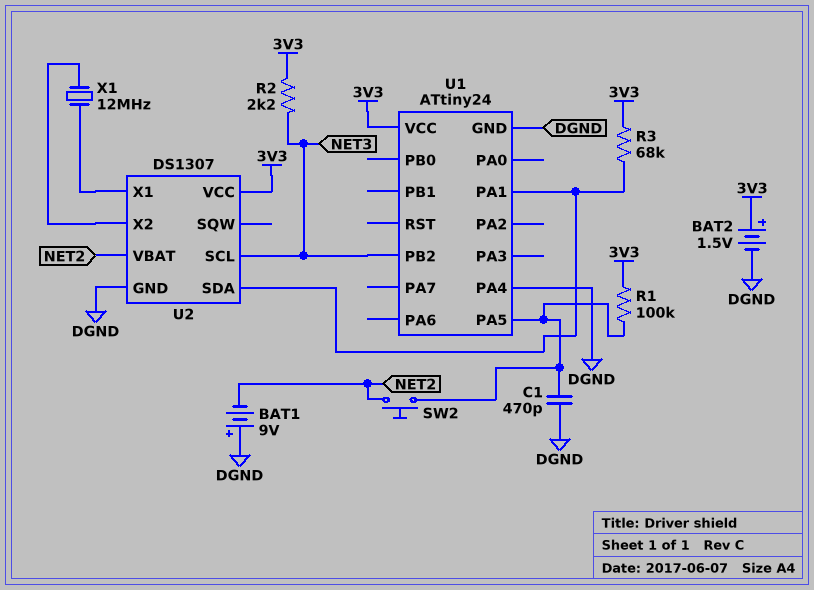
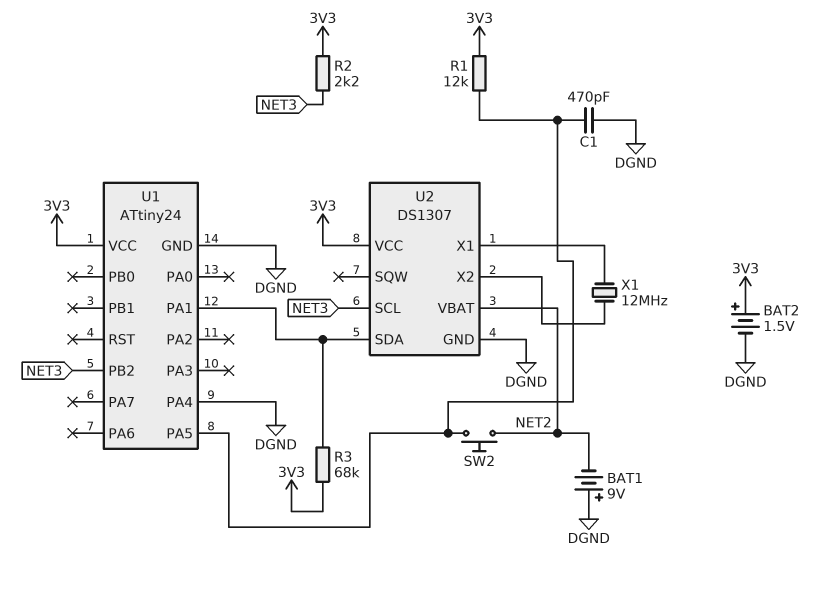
R1: 100k (3V3, U1/PA5) -> 12k (3V3, U1/PA5)

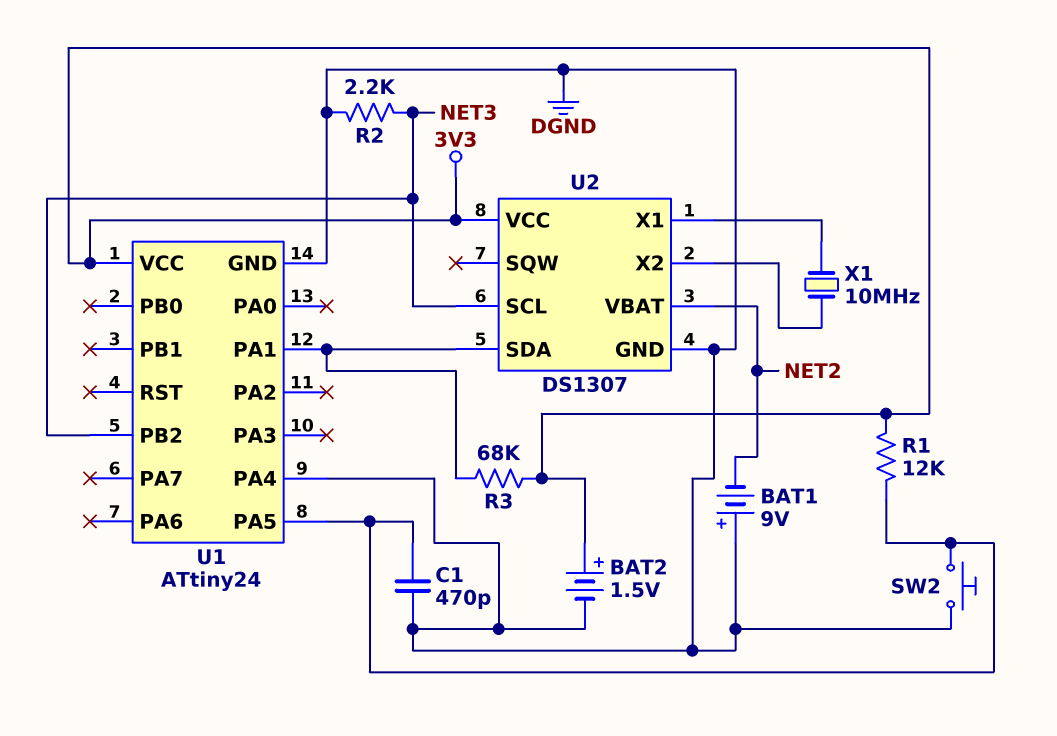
R2: 2.2k (3V3, NET3) -> 2.2k (DGND, NET3)
SW2: button (NET2, U1/PA5) -> button (DGND, U1/PA5)
X1: 12MHz (U2/X1, U2/X2) -> 10MHz (U2/X1, U2/X2)

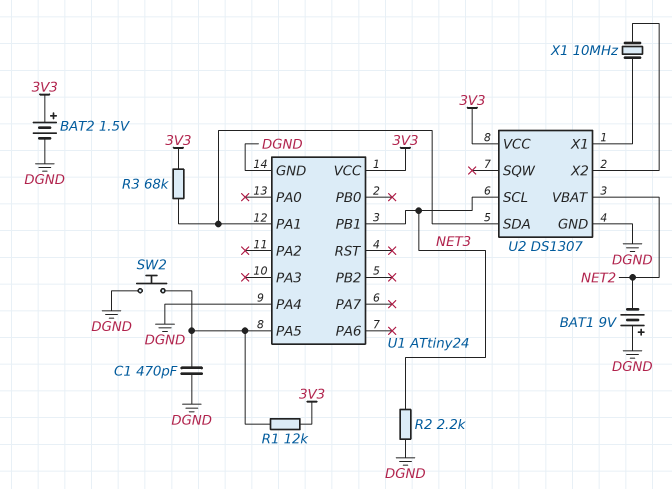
U1 pin PB1: none -> NET3
U1 pin PB2: NET3 -> none

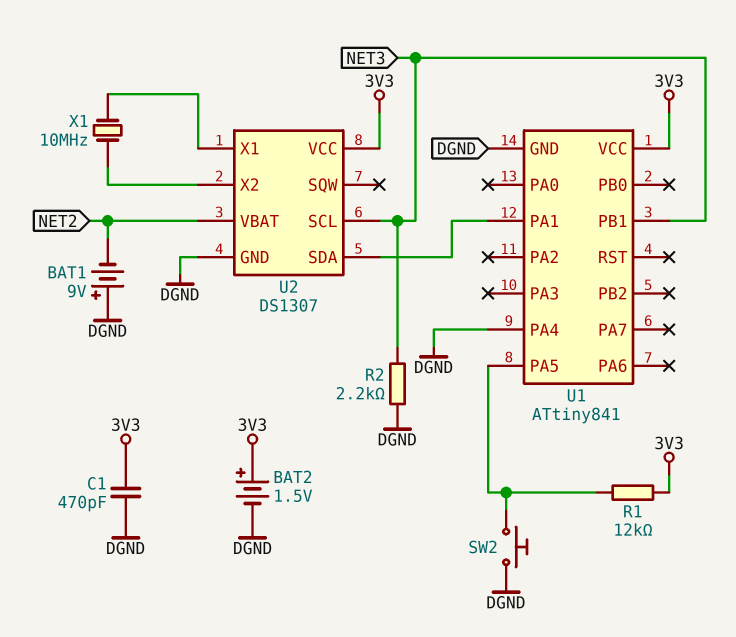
C1: 470pF (DGND, U1/PA5) -> 470pF (3V3, DGND)
R3: 68k (3V3, U1/PA1) -> none
U1: ATtiny24 -> ATtiny841

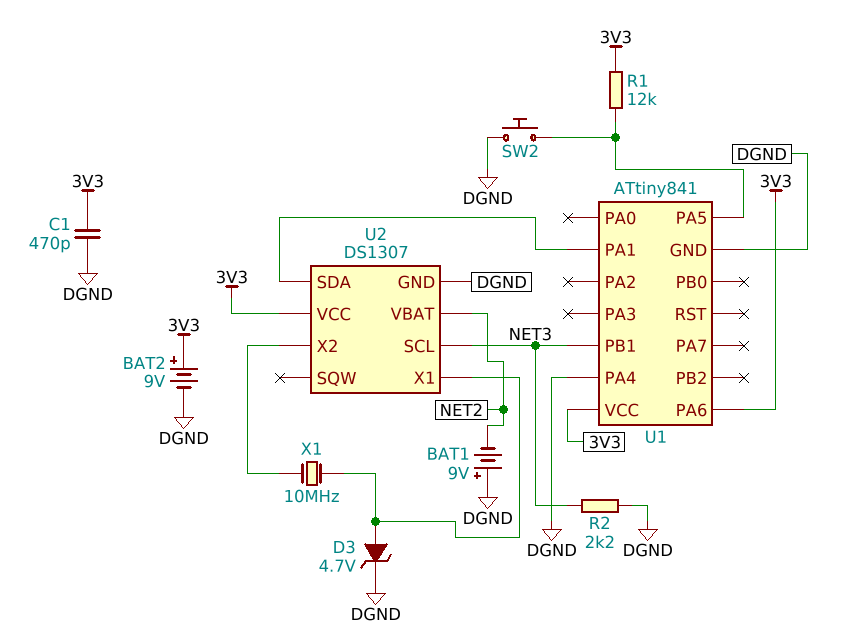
BAT2: 1.5V (plus 3V3, minus DGND) -> 9V (plus 3V3, minus DGND)
D3: none -> zener 4.7V (A U2/X1, K DGND)
U1 pin PA6: none -> 3V3

